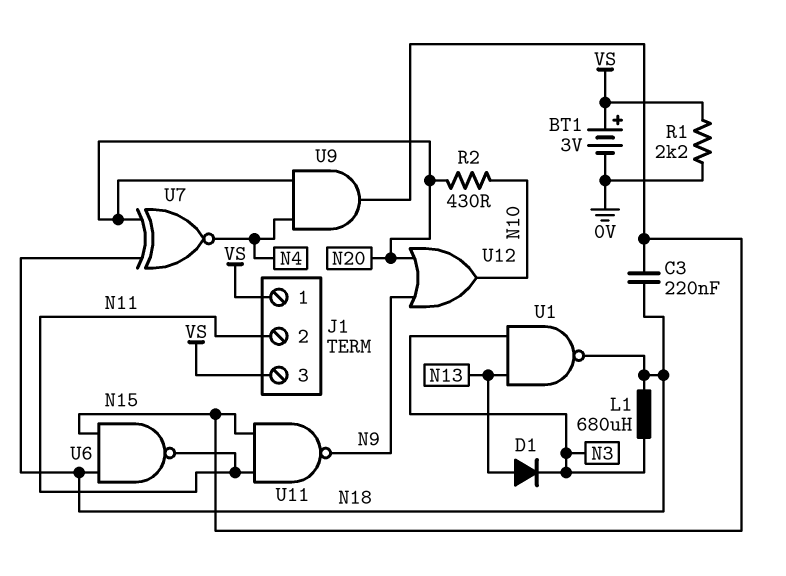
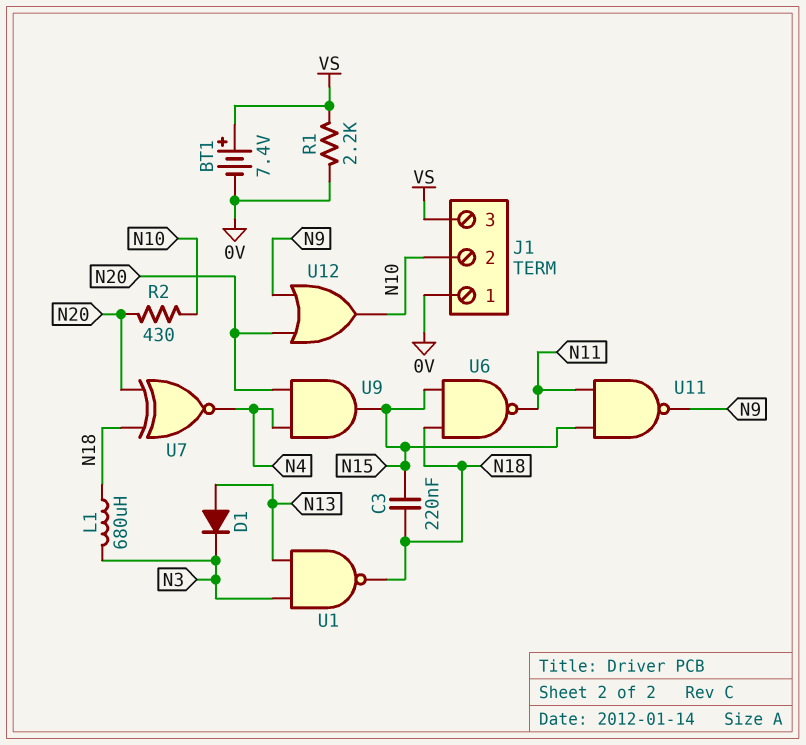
BT1: 3V (plus VS, minus 0V) -> 7.4V (plus VS, minus 0V)
J1 pin 1: VS -> 0V
J1 pin 2: N11 -> N10

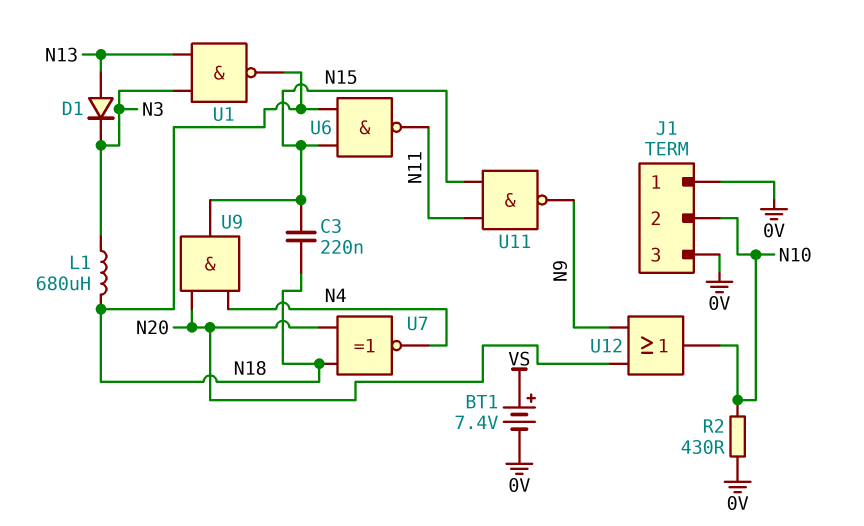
J1 pin 3: VS -> 0V
R1: 2.2k (0V, VS) -> none
R2: 430 (N10, N20) -> 430 (0V, N10)

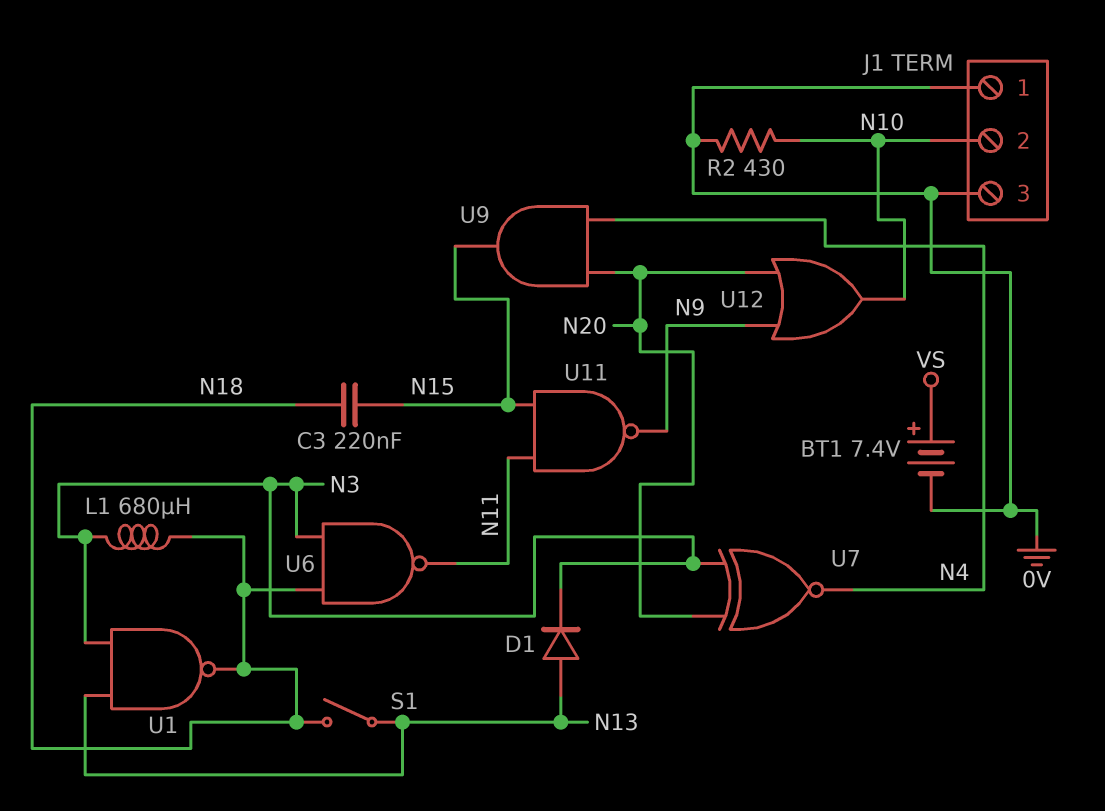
S1: none -> switch (N13, N18)
U6: NAND (in N15, in N18, out N11) -> NAND (in N3, in N18, out N11)
U7: XNOR (in N18, in N20, out N4) -> XNOR (in N3, in N20, out N4)

